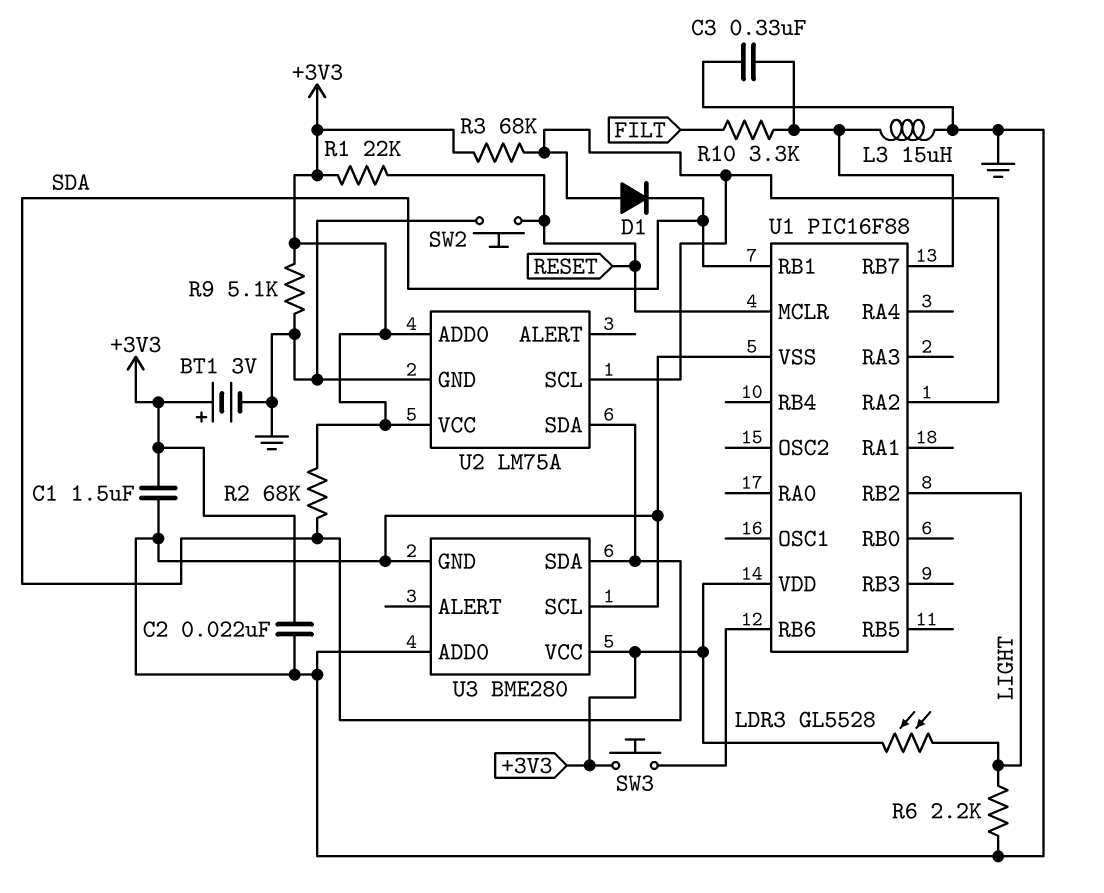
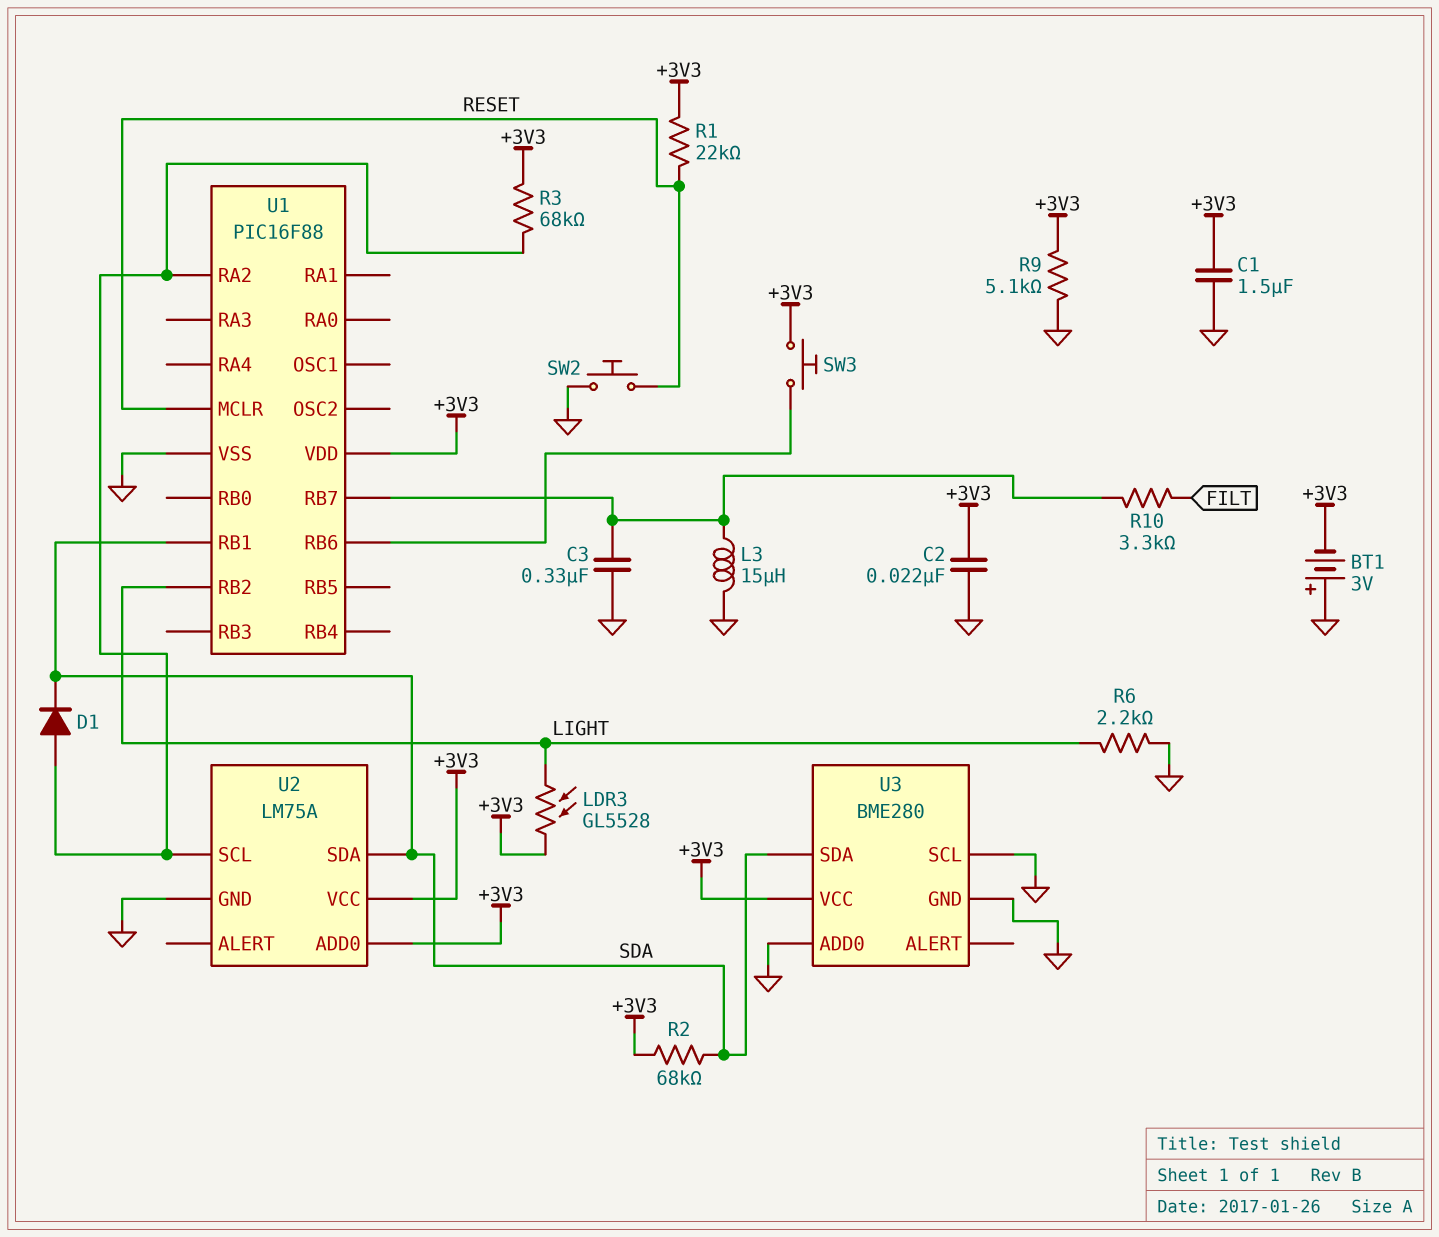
BT1: 3V (plus +3V3, minus GND) -> 3V (plus GND, minus +3V3)

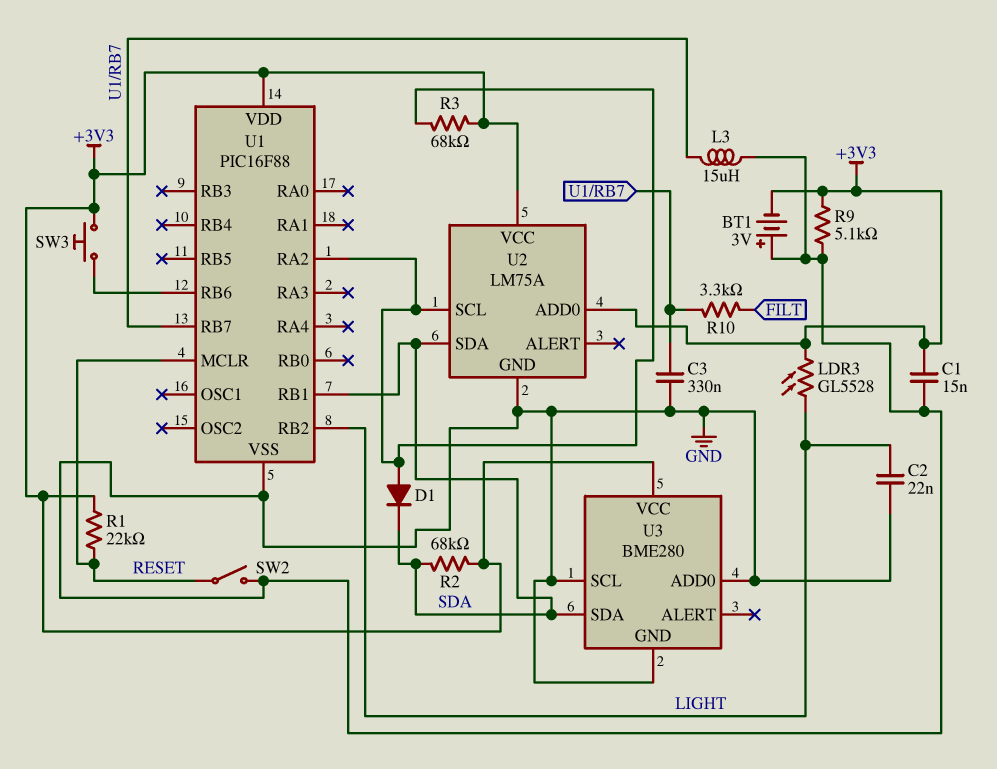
C1: 1.5uF (+3V3, GND) -> 15nF (+3V3, GND)
C2: 22nF (+3V3, GND) -> 22nF (GND, LIGHT)
R6: 2.2k (GND, LIGHT) -> none
SW2: button (GND, RESET) -> switch (GND, RESET)

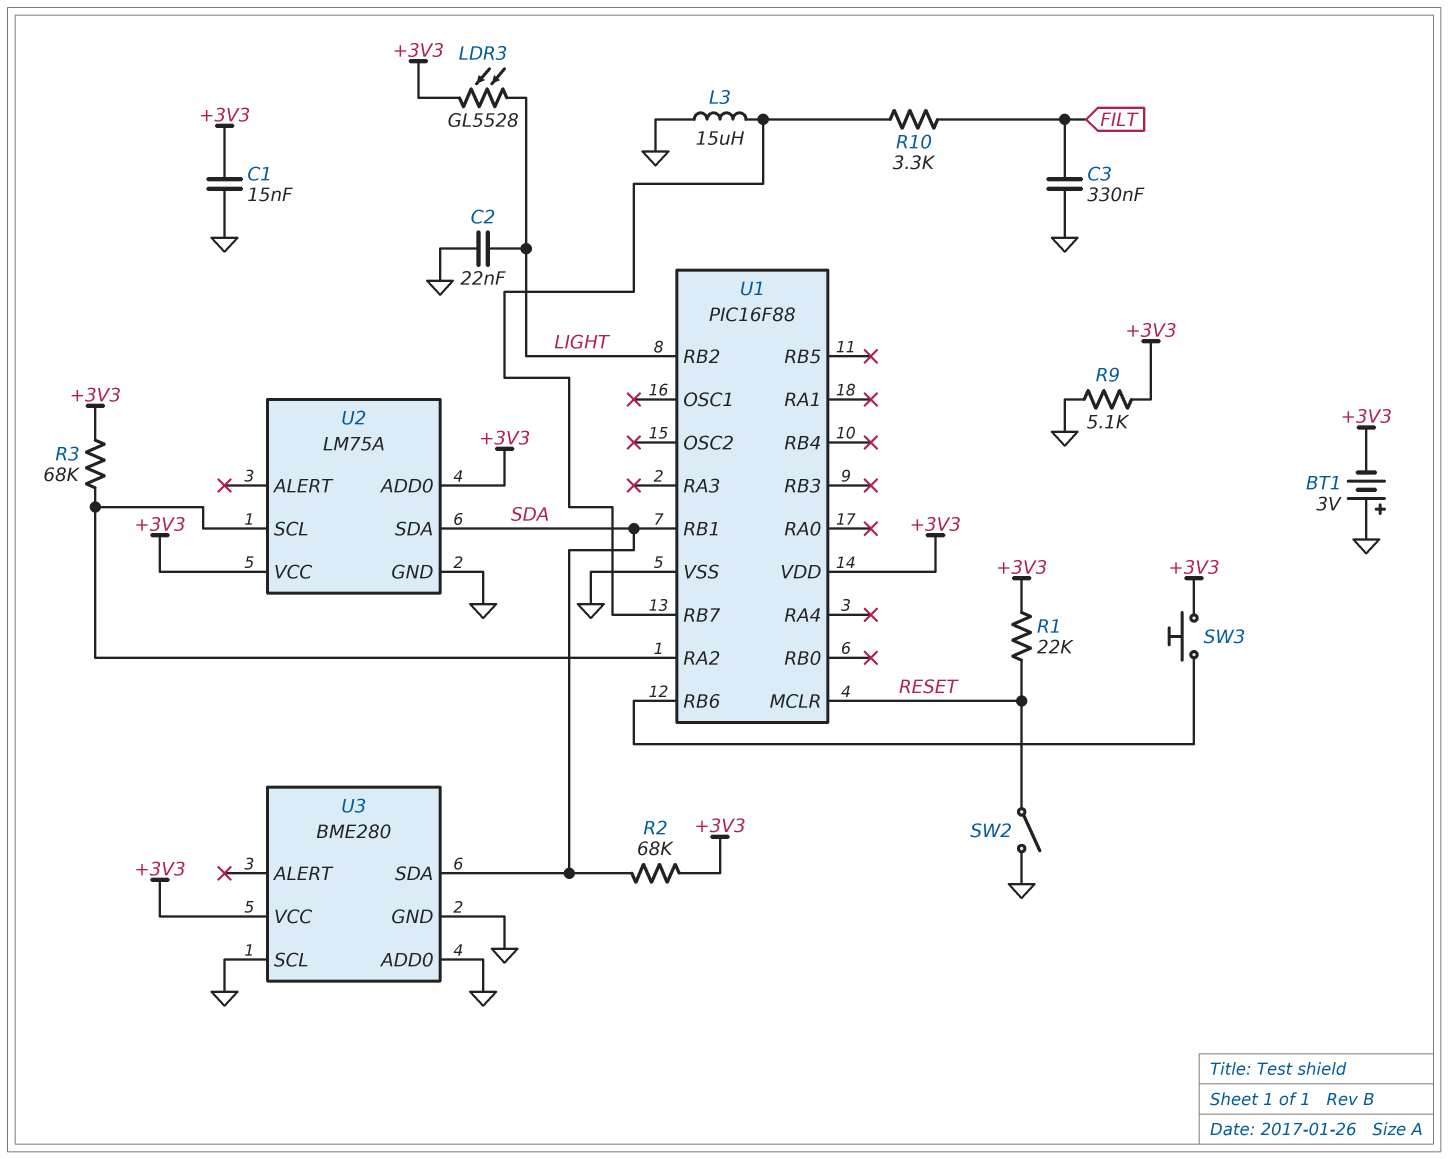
C3: 330nF (GND, U1/RB7) -> 330nF (FILT, GND)
D1: diode (A U1/RA2, K SDA) -> none

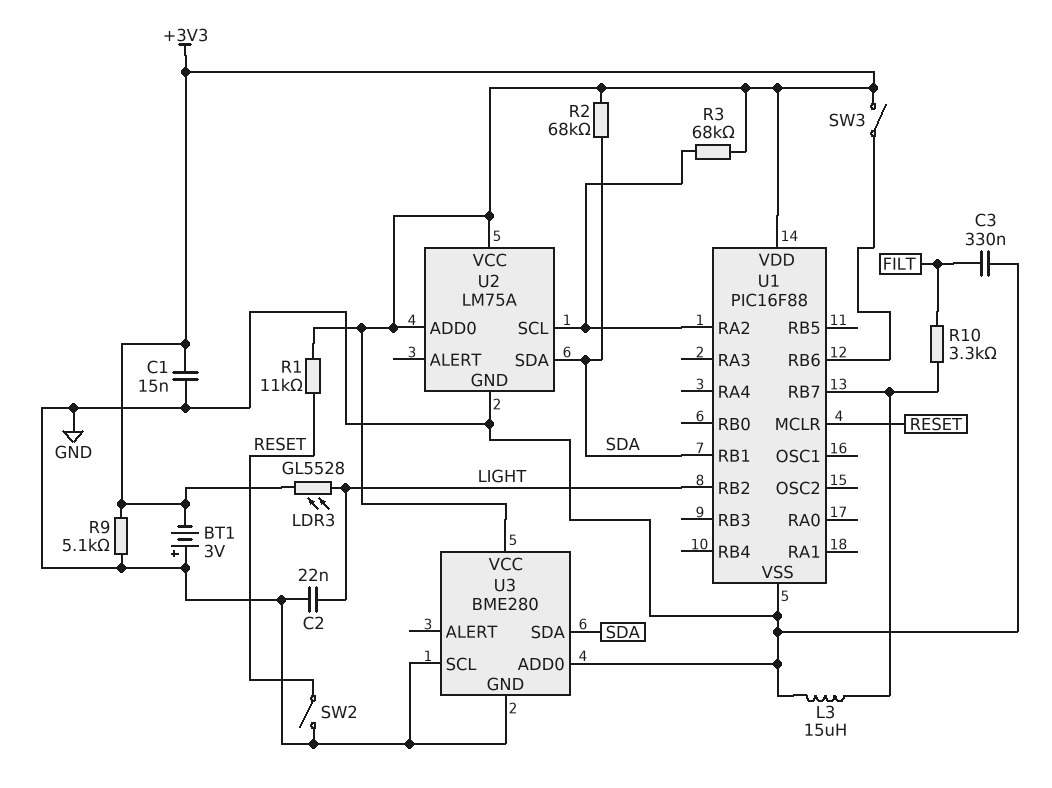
R1: 22k (+3V3, RESET) -> 11k (+3V3, RESET)
SW3: button (+3V3, U1/RB6) -> switch (+3V3, U1/RB6)

